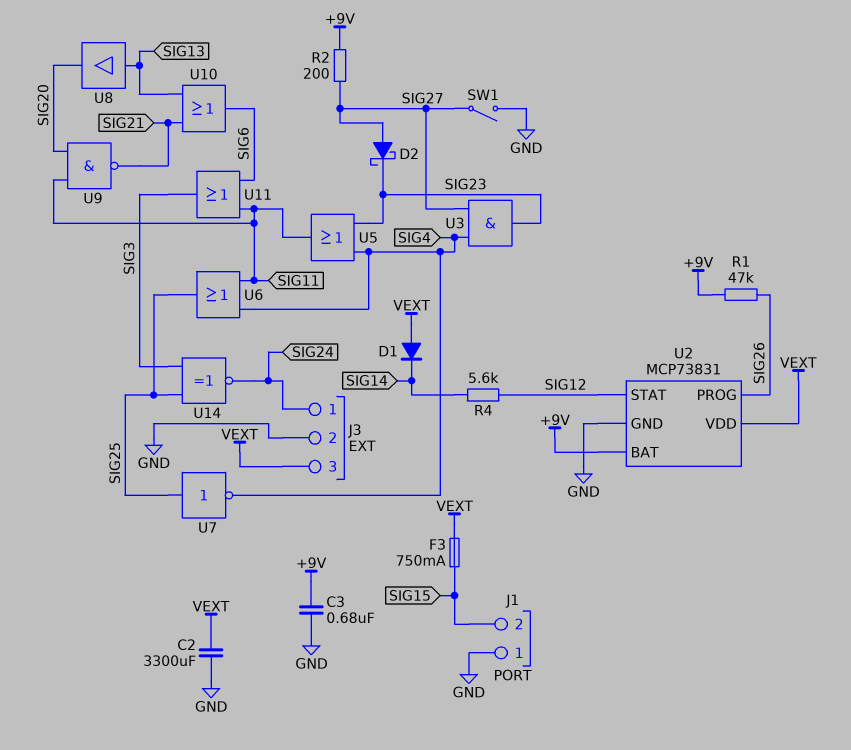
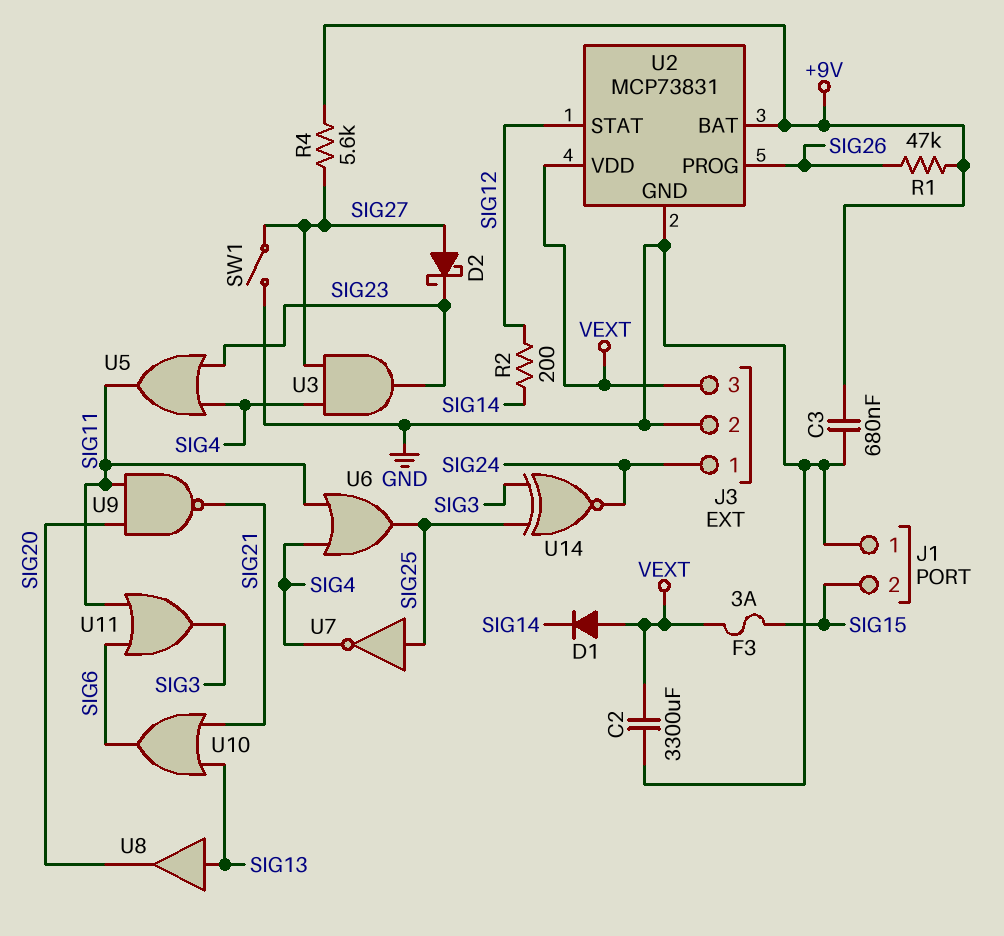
F3: 750mA (SIG15, VEXT) -> 3A (SIG15, VEXT)
R2: 200 (+9V, SIG27) -> 200 (SIG12, SIG14)
R4: 5.6k (SIG12, SIG14) -> 5.6k (+9V, SIG27)

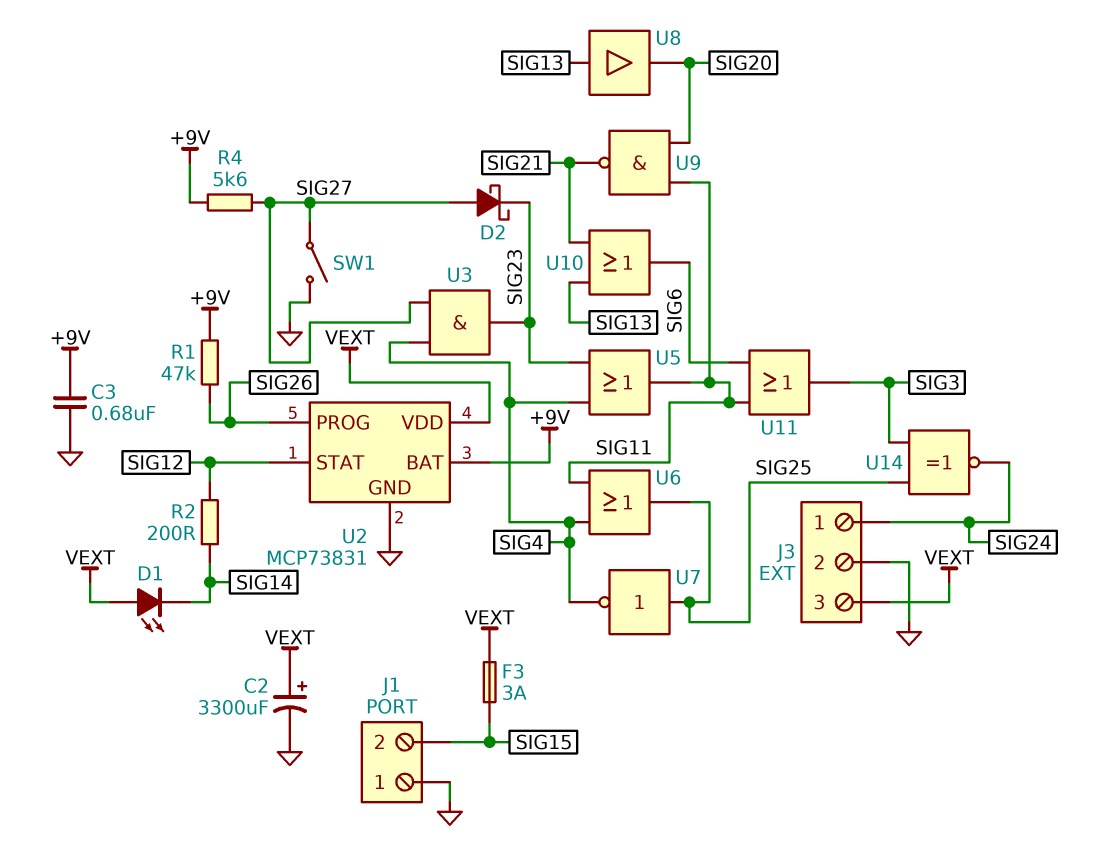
C2: 3300uF (GND, VEXT) -> 3300uF (plus VEXT, minus GND)
D1: diode (A VEXT, K SIG14) -> LED (A VEXT, K SIG14)

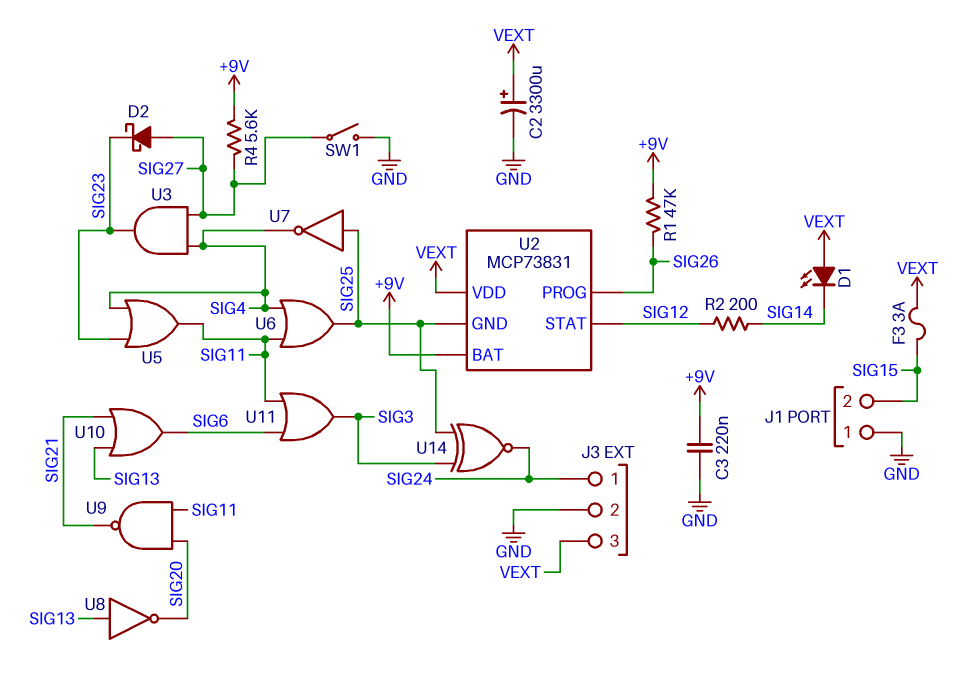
C3: 680nF (+9V, GND) -> 220nF (+9V, GND)
U2 pin GND: GND -> SIG25
U8: buffer (in SIG13, out SIG20) -> NOT (in SIG13, out SIG20)

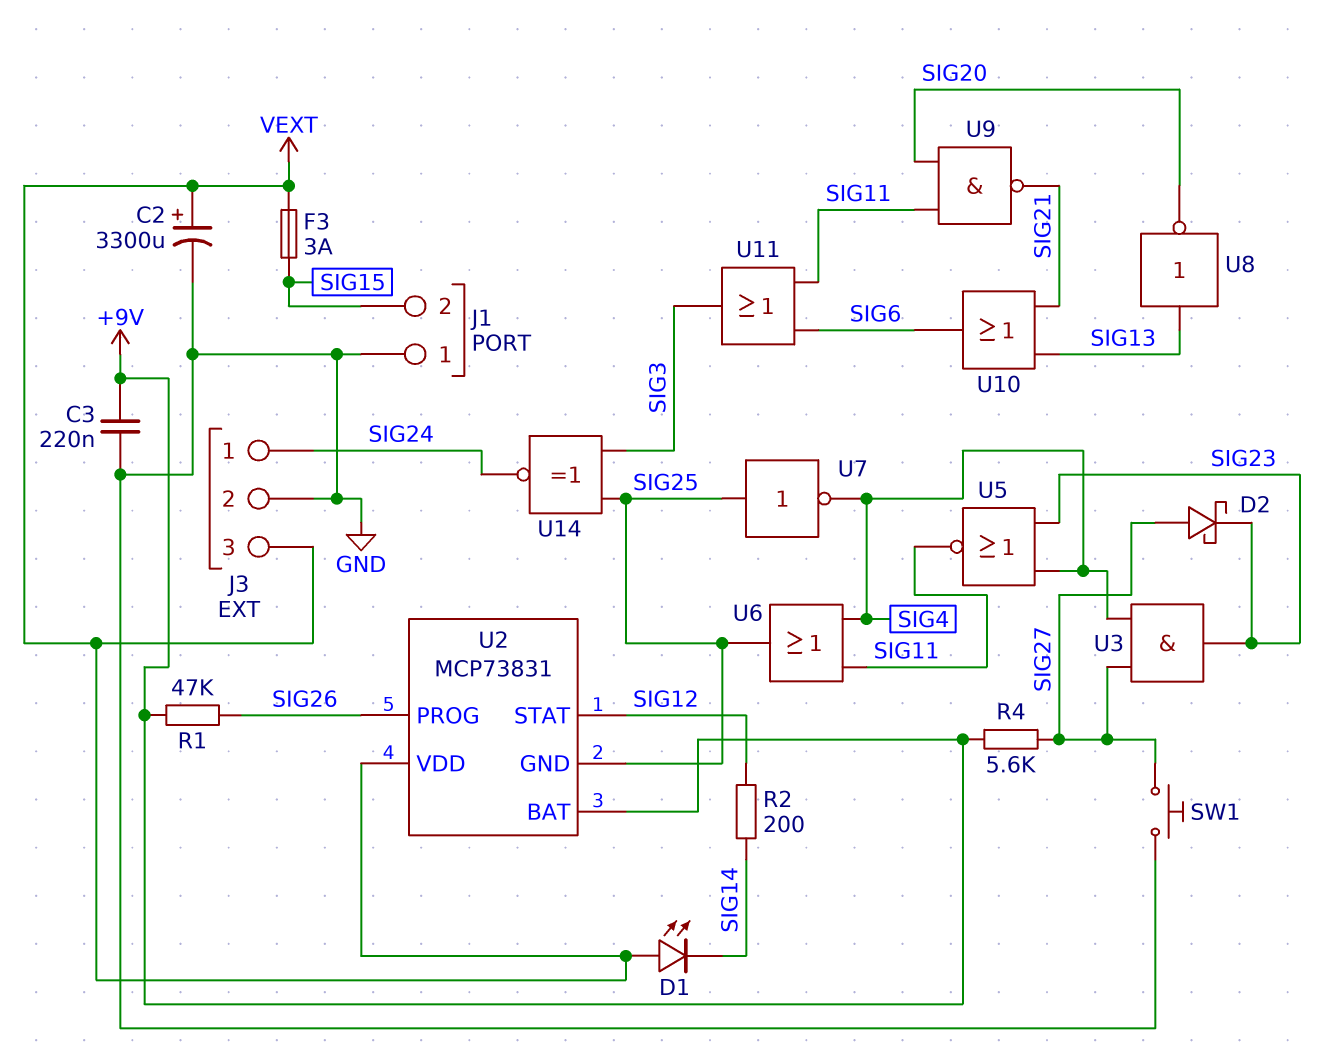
SW1: switch (GND, SIG27) -> button (GND, SIG27)
U5: OR (in SIG4, in SIG23, out SIG11) -> NOR (in SIG4, in SIG23, out SIG11)

